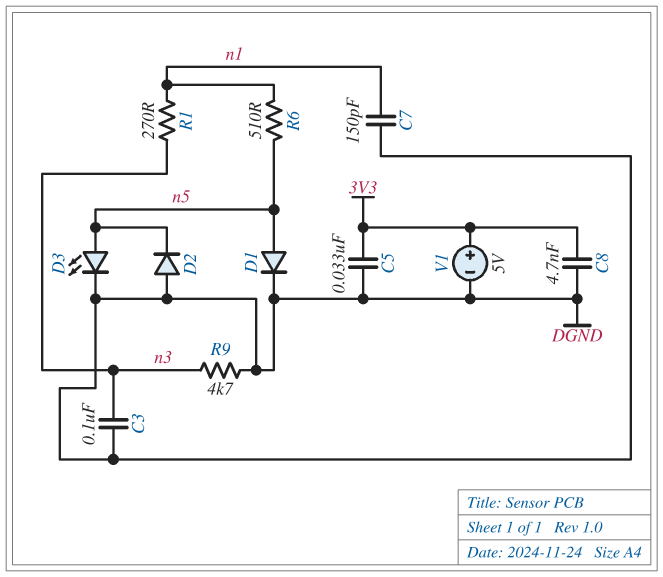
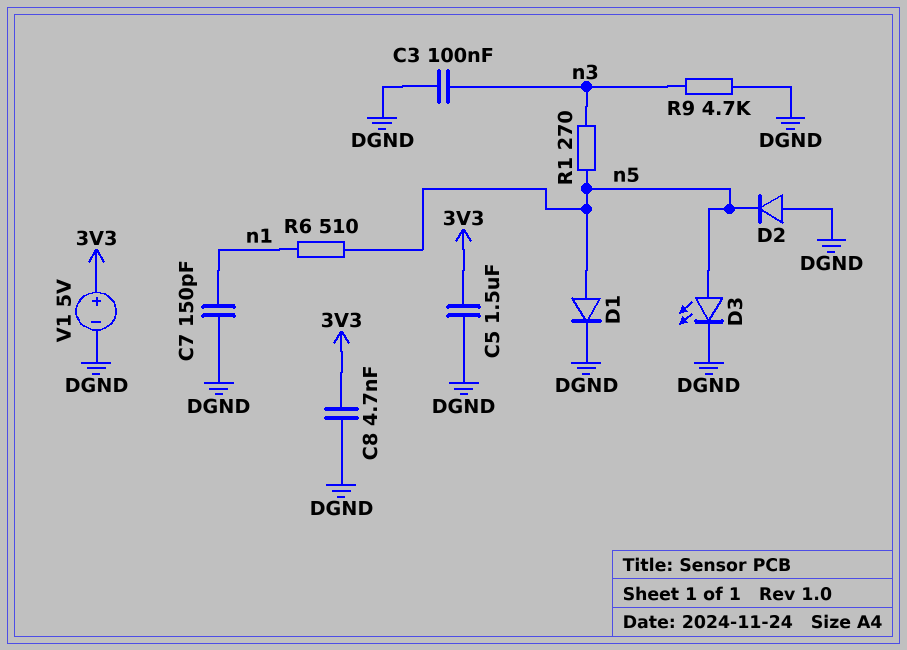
C5: 33nF (3V3, DGND) -> 1.5uF (3V3, DGND)
R1: 270 (n1, n3) -> 270 (n3, n5)

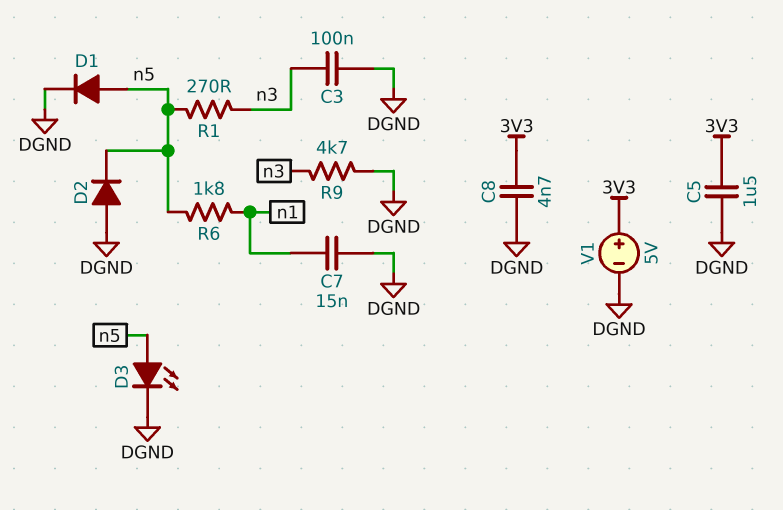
C7: 150pF (DGND, n1) -> 15nF (DGND, n1)
R6: 510 (n1, n5) -> 1.8k (n1, n5)

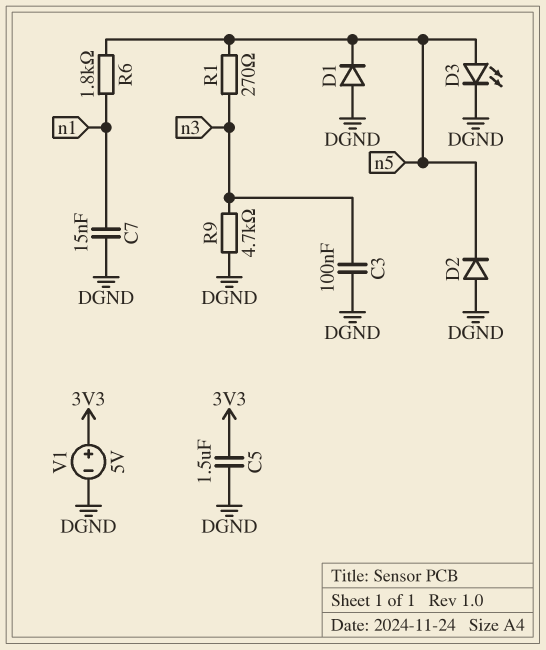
C8: 4.7nF (3V3, DGND) -> none
D1: diode (A n5, K DGND) -> diode (A DGND, K n5)

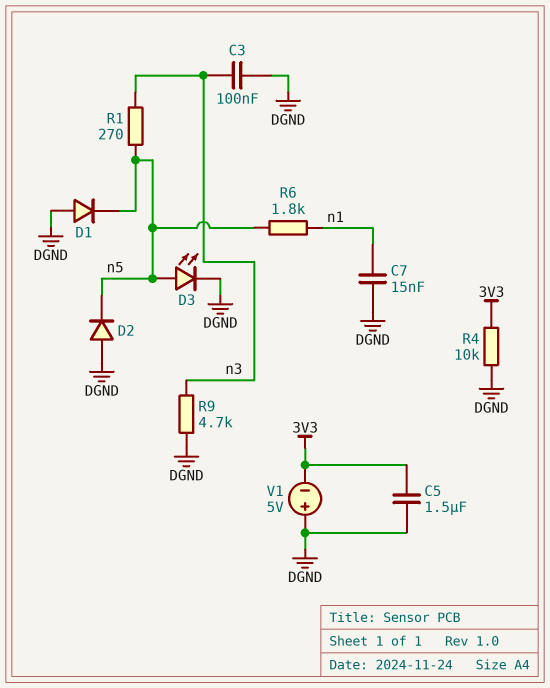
R4: none -> 10k (3V3, DGND)
V1: 5V (plus 3V3, minus DGND) -> 5V (plus DGND, minus 3V3)

